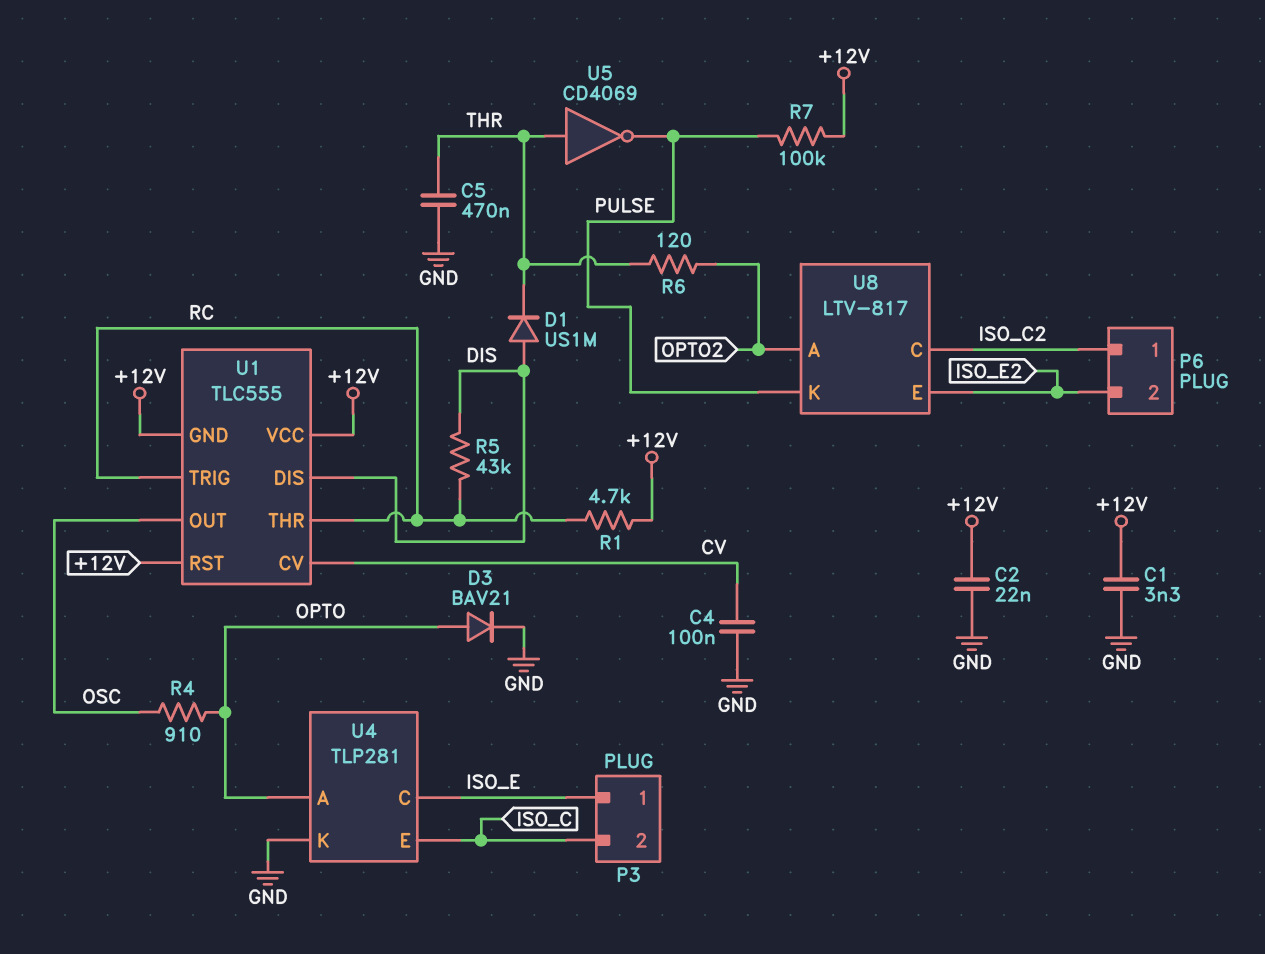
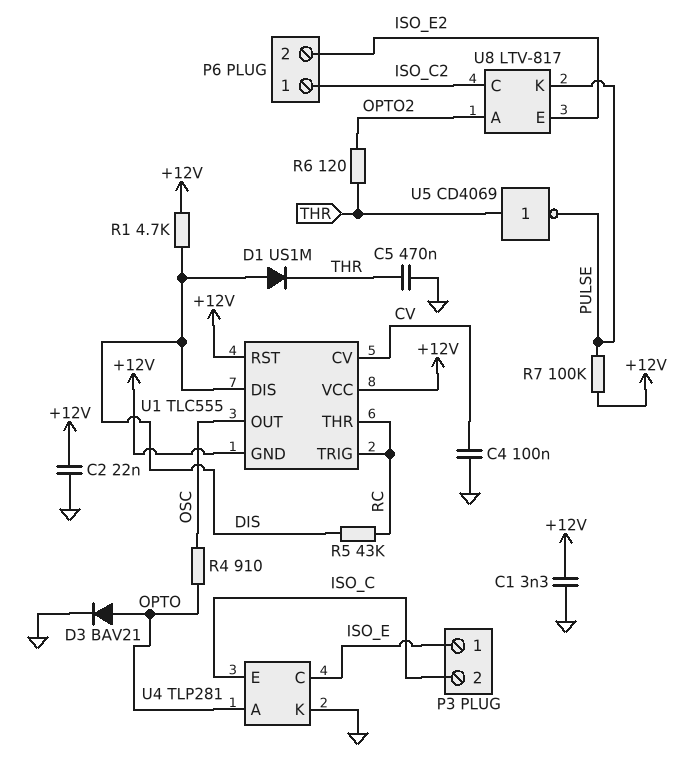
R1: 4.7k (+12V, RC) -> 4.7k (+12V, DIS)

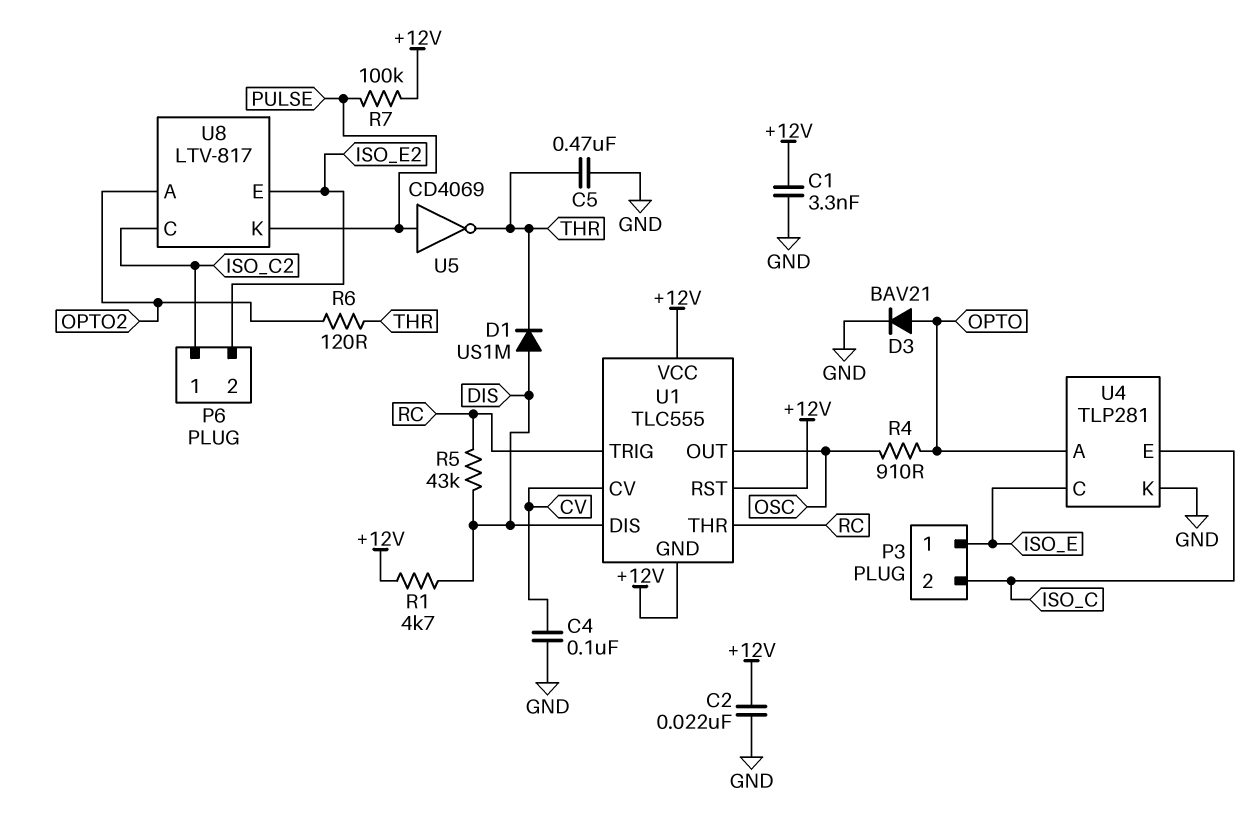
U5: NOT CD4069 (in THR, out PULSE) -> NOT CD4069 (in PULSE, out THR)

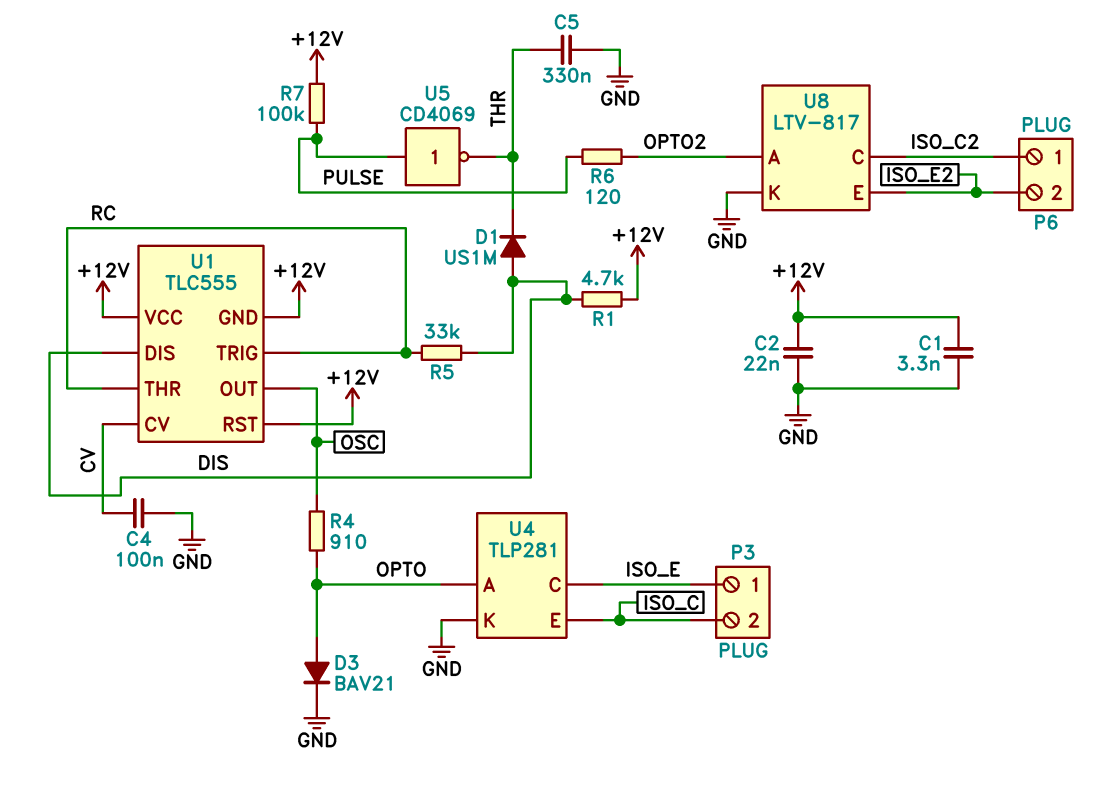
C5: 470nF (GND, THR) -> 330nF (GND, THR)
R5: 43k (DIS, RC) -> 33k (DIS, RC)
R6: 120 (OPTO2, THR) -> 120 (OPTO2, PULSE)
U8 pin K: PULSE -> GND

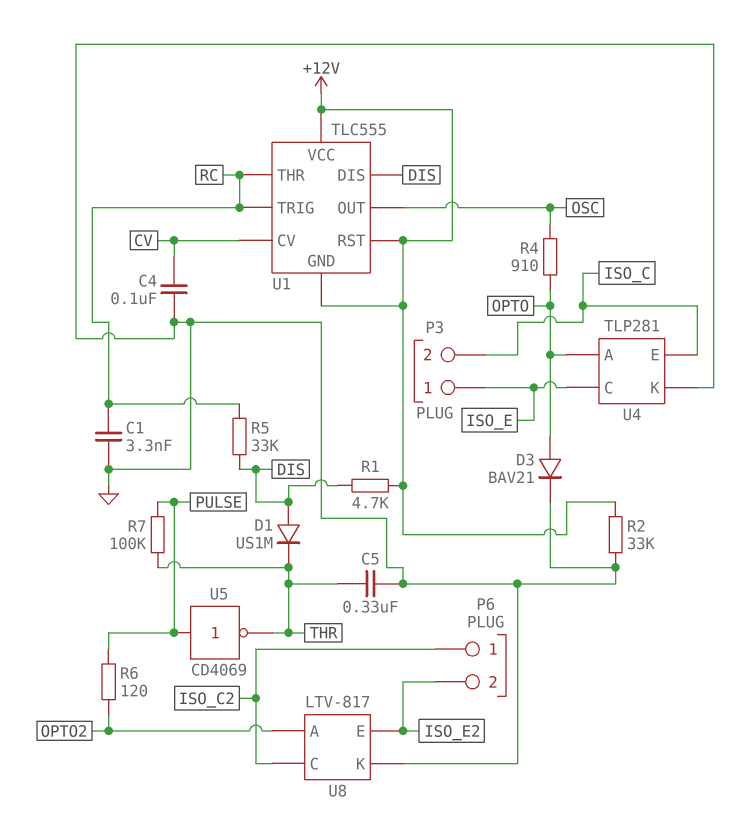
C1: 3.3nF (+12V, GND) -> 3.3nF (GND, RC)
C2: 22nF (+12V, GND) -> none
R2: none -> 33k (+12V, GND)
R7: 100k (+12V, PULSE) -> 100k (PULSE, THR)

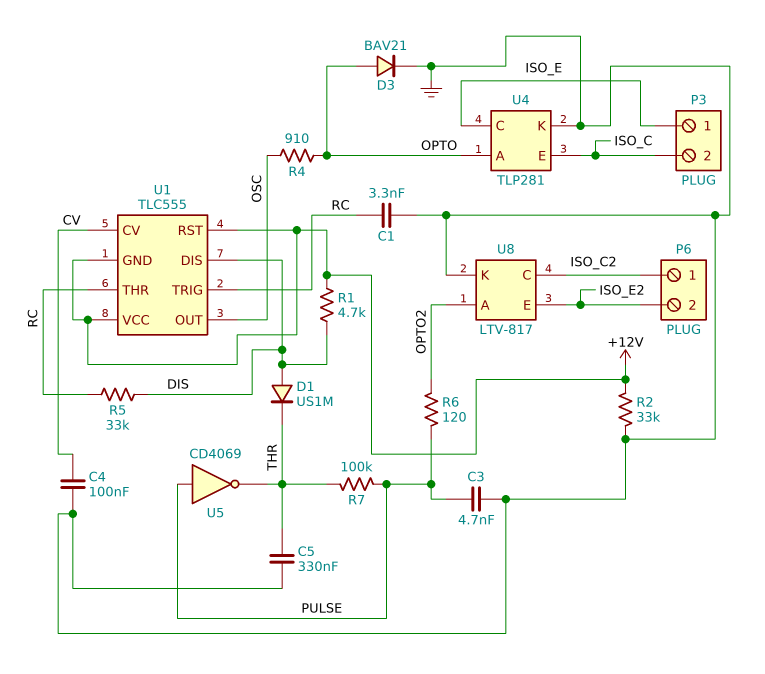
C3: none -> 4.7nF (GND, PULSE)

